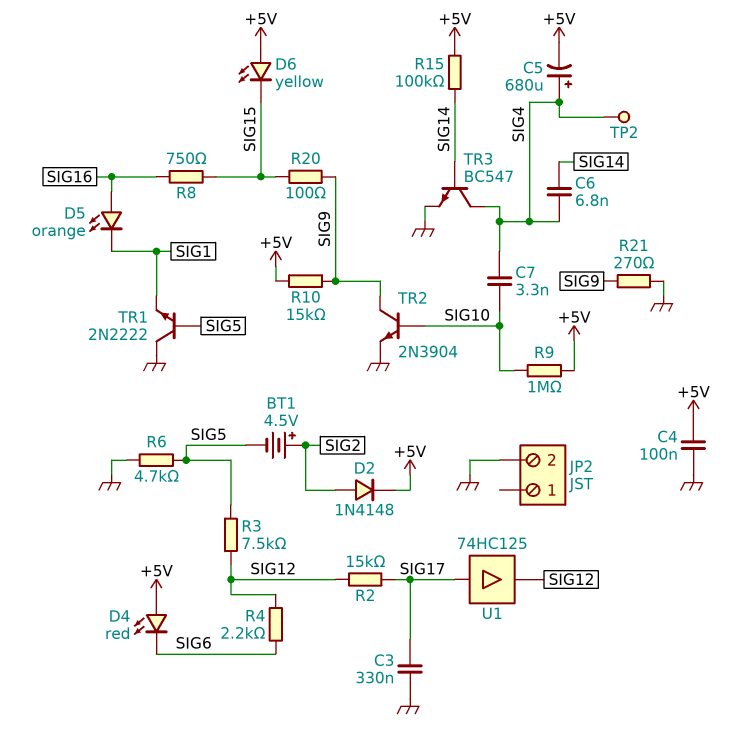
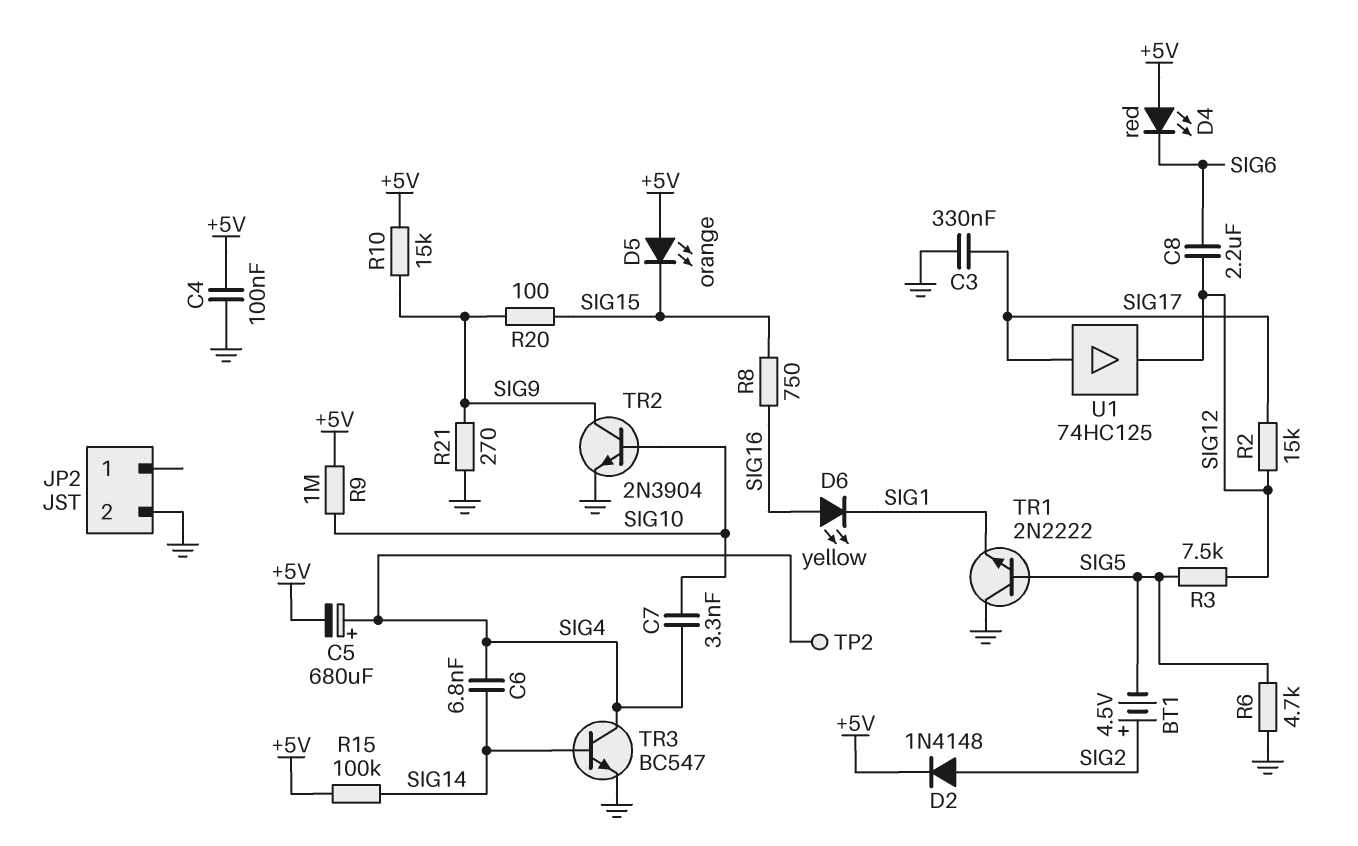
C8: none -> 2.2uF (SIG6, SIG12)
D5: LED orange (A SIG16, K SIG1) -> LED orange (A +5V, K SIG15)
D6: LED yellow (A +5V, K SIG15) -> LED yellow (A SIG16, K SIG1)
R4: 2.2k (SIG6, SIG12) -> none

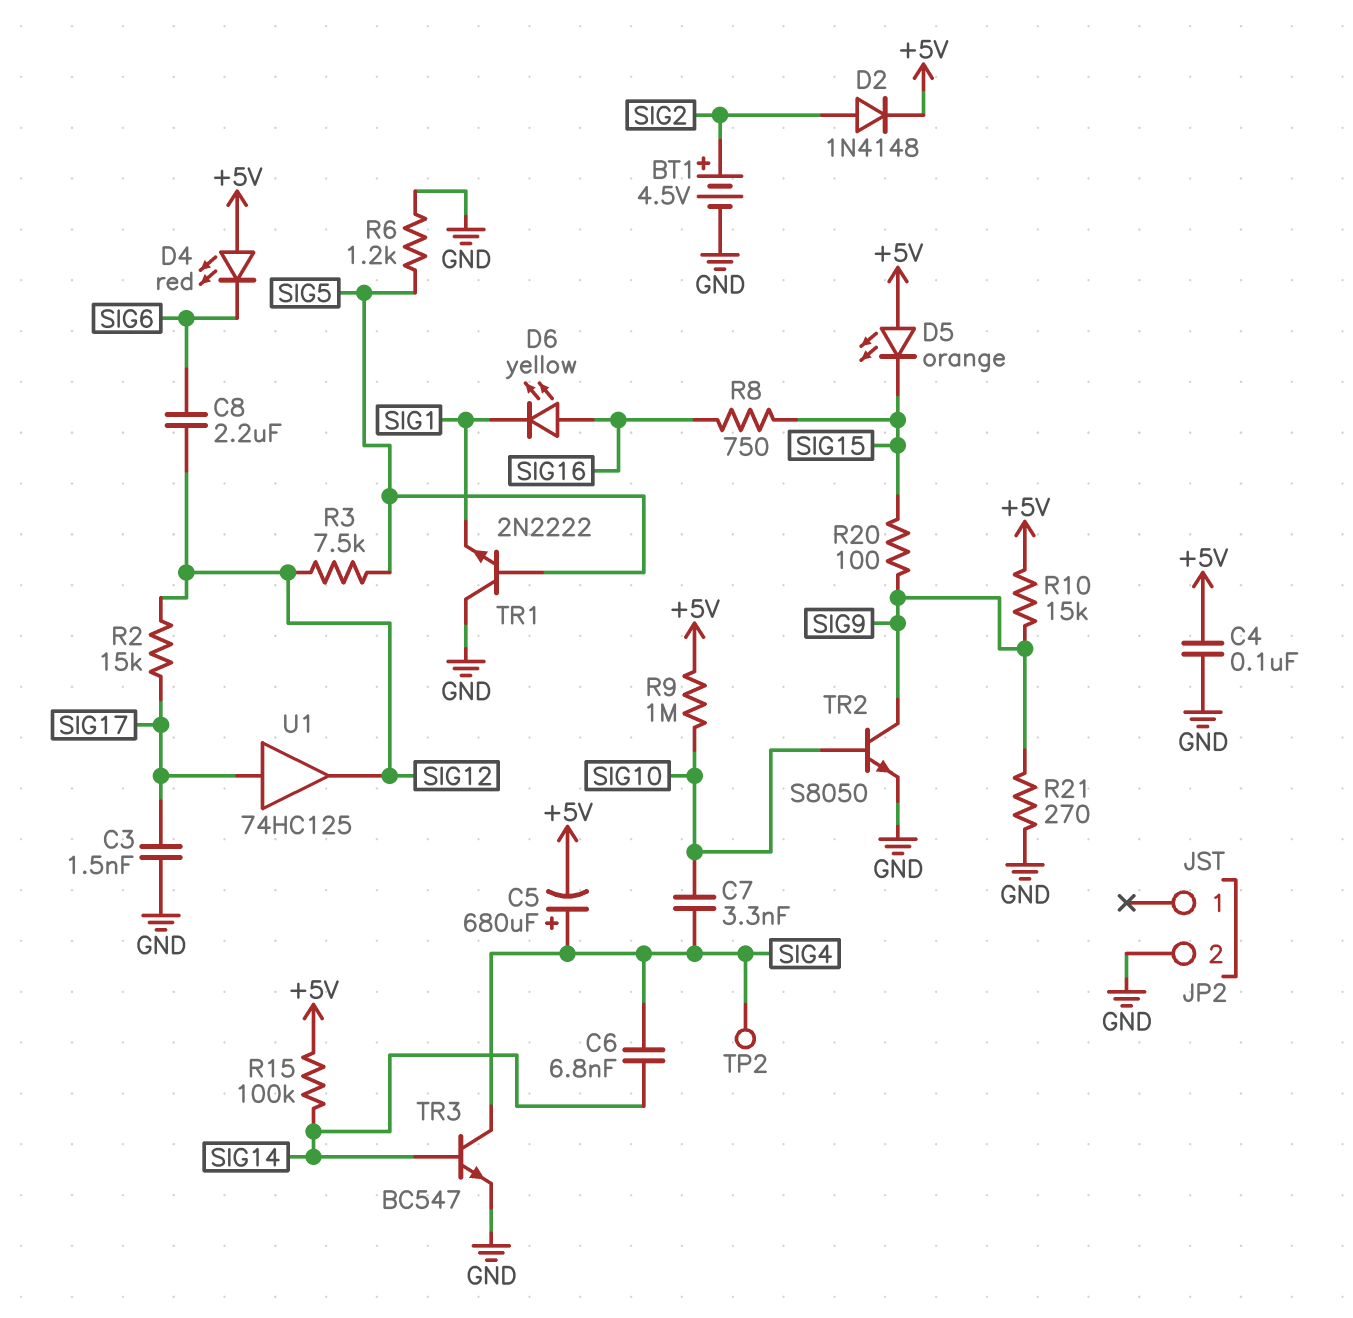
BT1: 4.5V (plus SIG2, minus SIG5) -> 4.5V (plus SIG2, minus GND)
C3: 330nF (GND, SIG17) -> 1.5nF (GND, SIG17)
R6: 4.7k (GND, SIG5) -> 1.2k (GND, SIG5)
TR2: NPN 2N3904 (B SIG10, C SIG9, E GND) -> NPN S8050 (B SIG10, C SIG9, E GND)

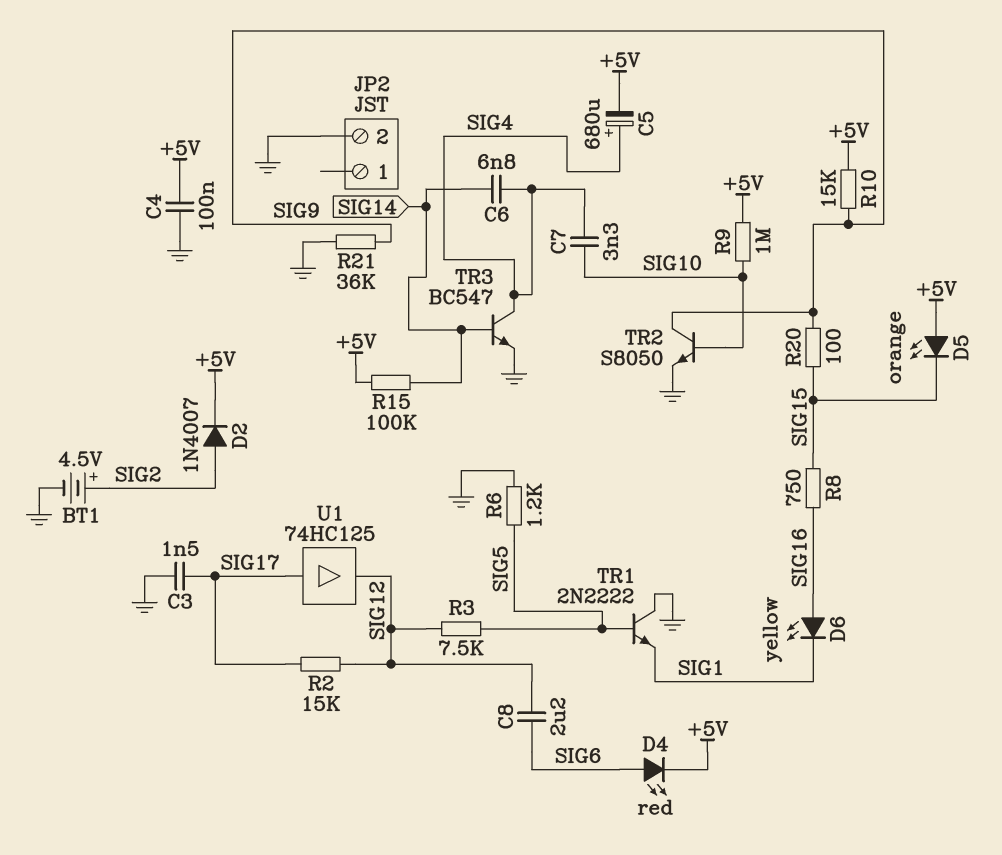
D2: diode 1N4148 (A SIG2, K +5V) -> diode 1N4007 (A SIG2, K +5V)
D4: LED red (A +5V, K SIG6) -> LED red (A SIG6, K +5V)
R21: 270 (GND, SIG9) -> 36k (GND, SIG9)
TP2: test point (SIG4) -> none

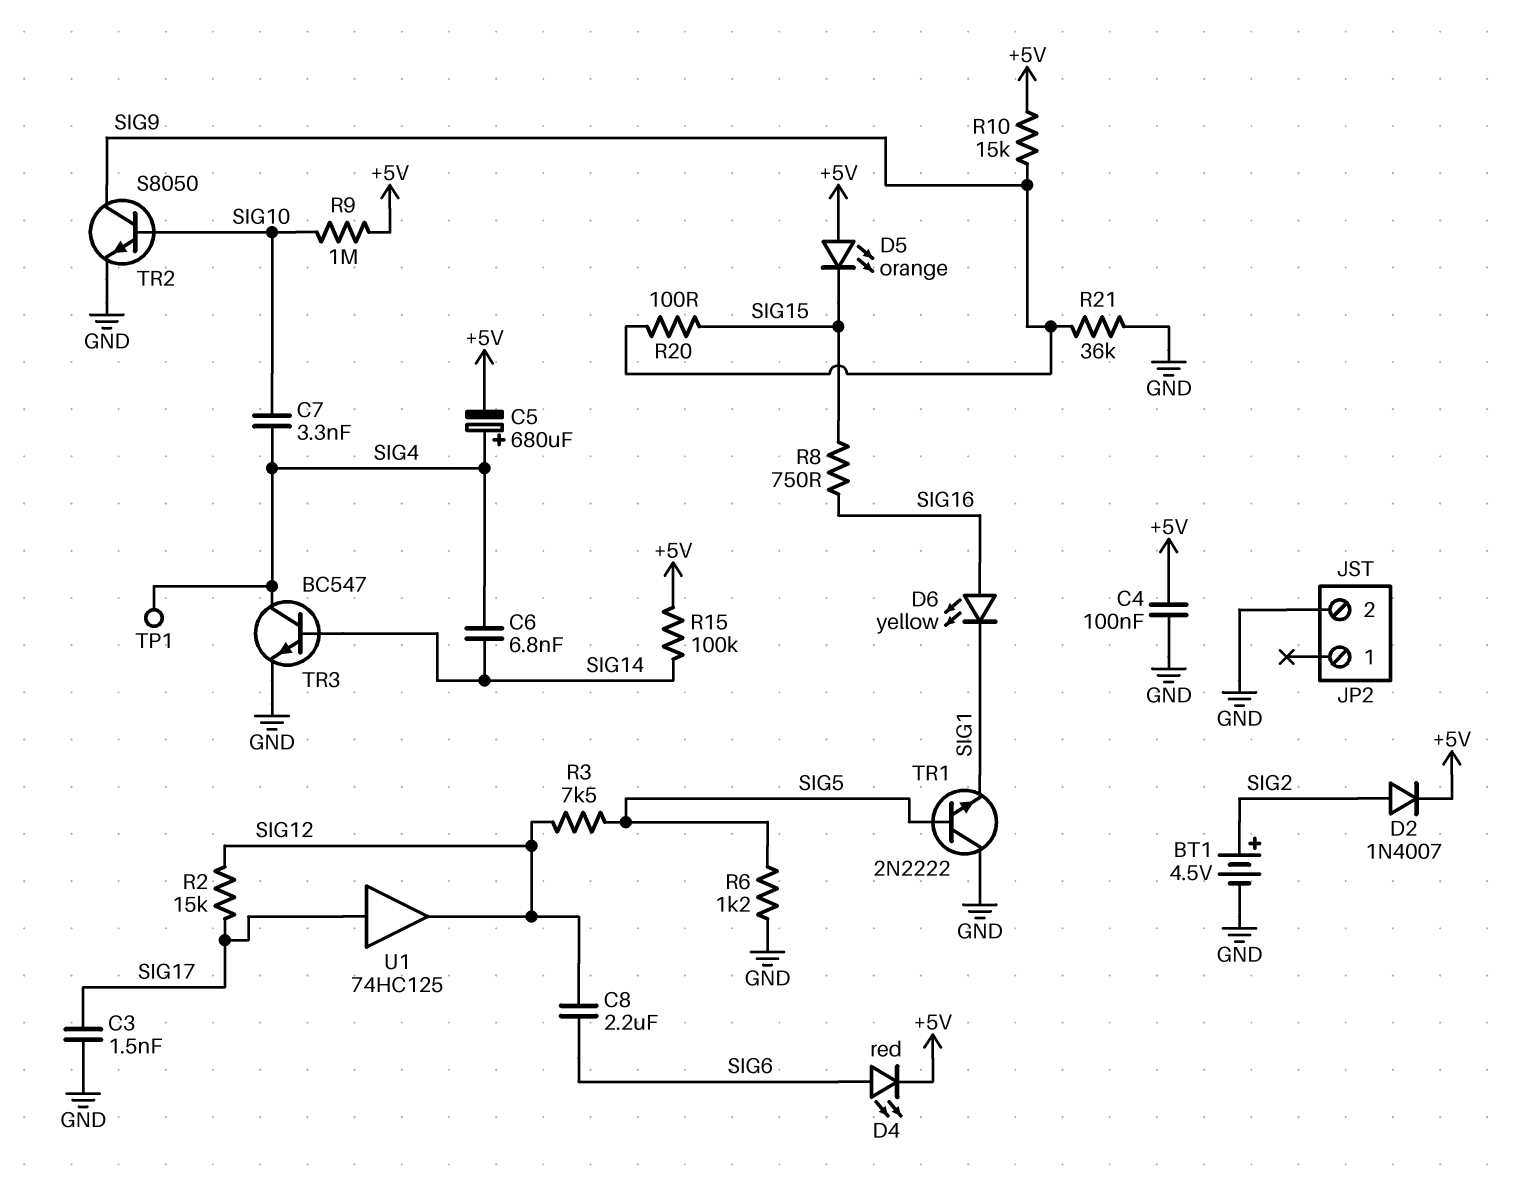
TP1: none -> test point (SIG4)

